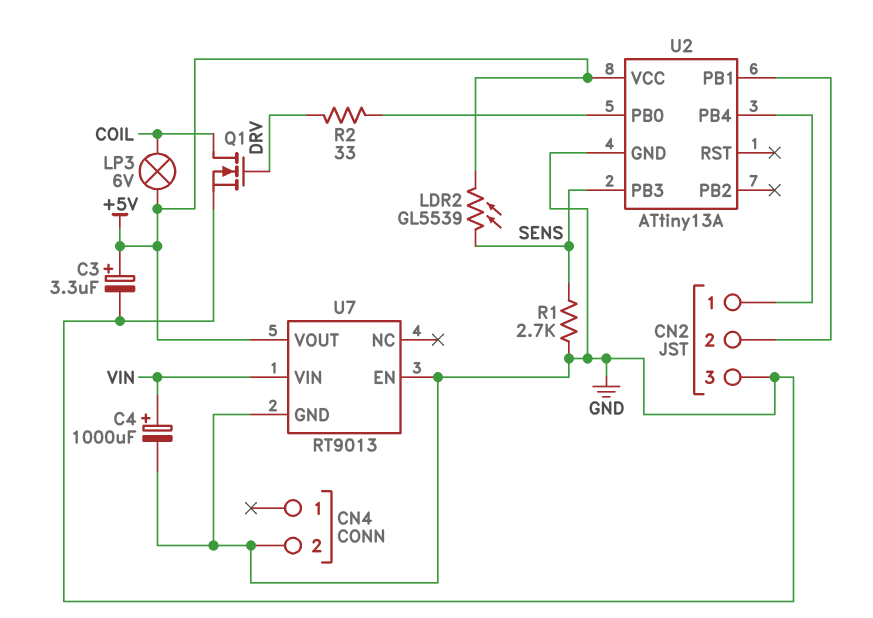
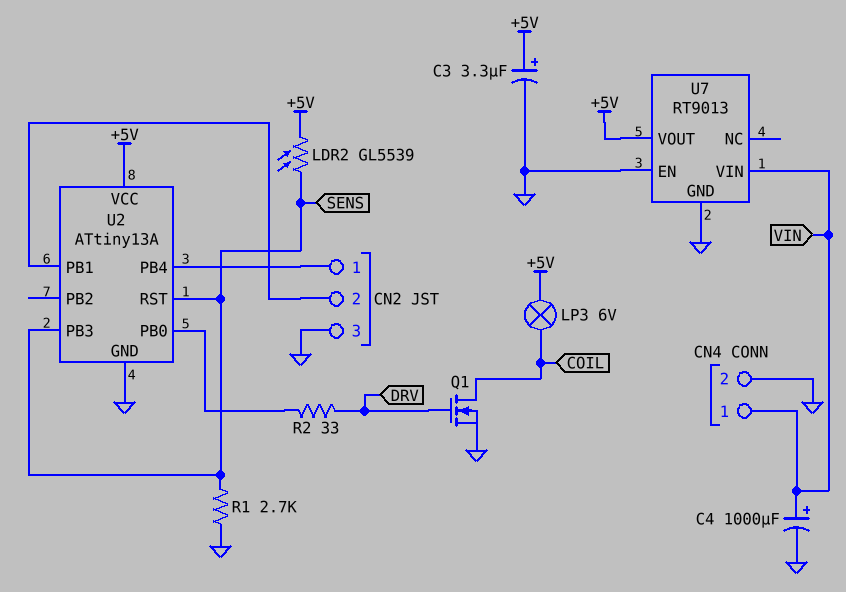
CN4 pin 1: none -> VIN
U2 pin RST: none -> SENS

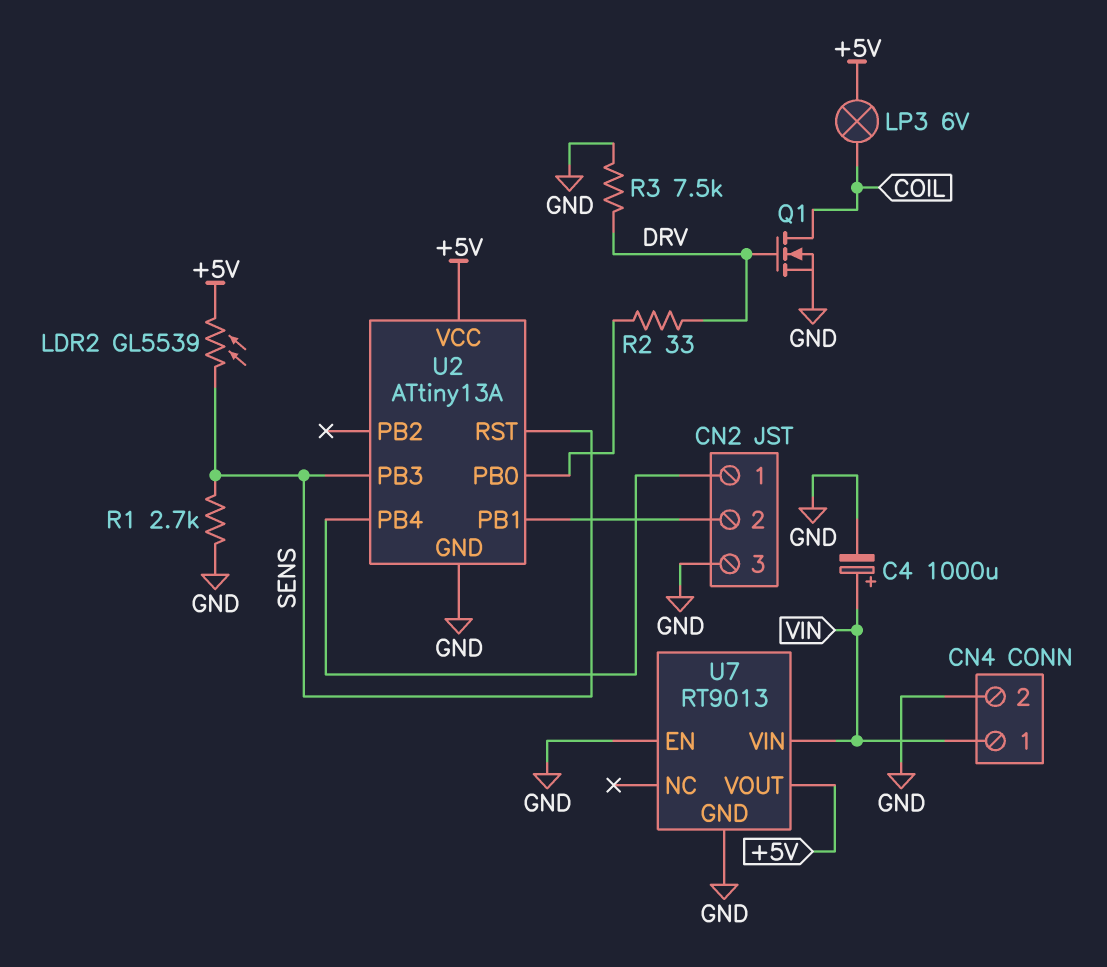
C3: 3.3uF (plus +5V, minus GND) -> none
R3: none -> 7.5k (DRV, GND)

